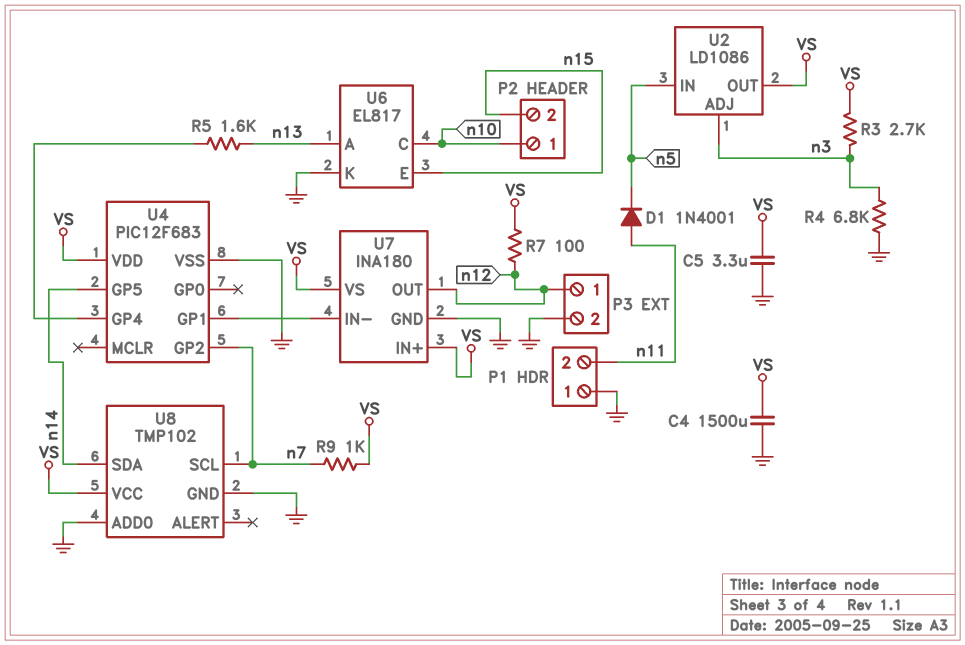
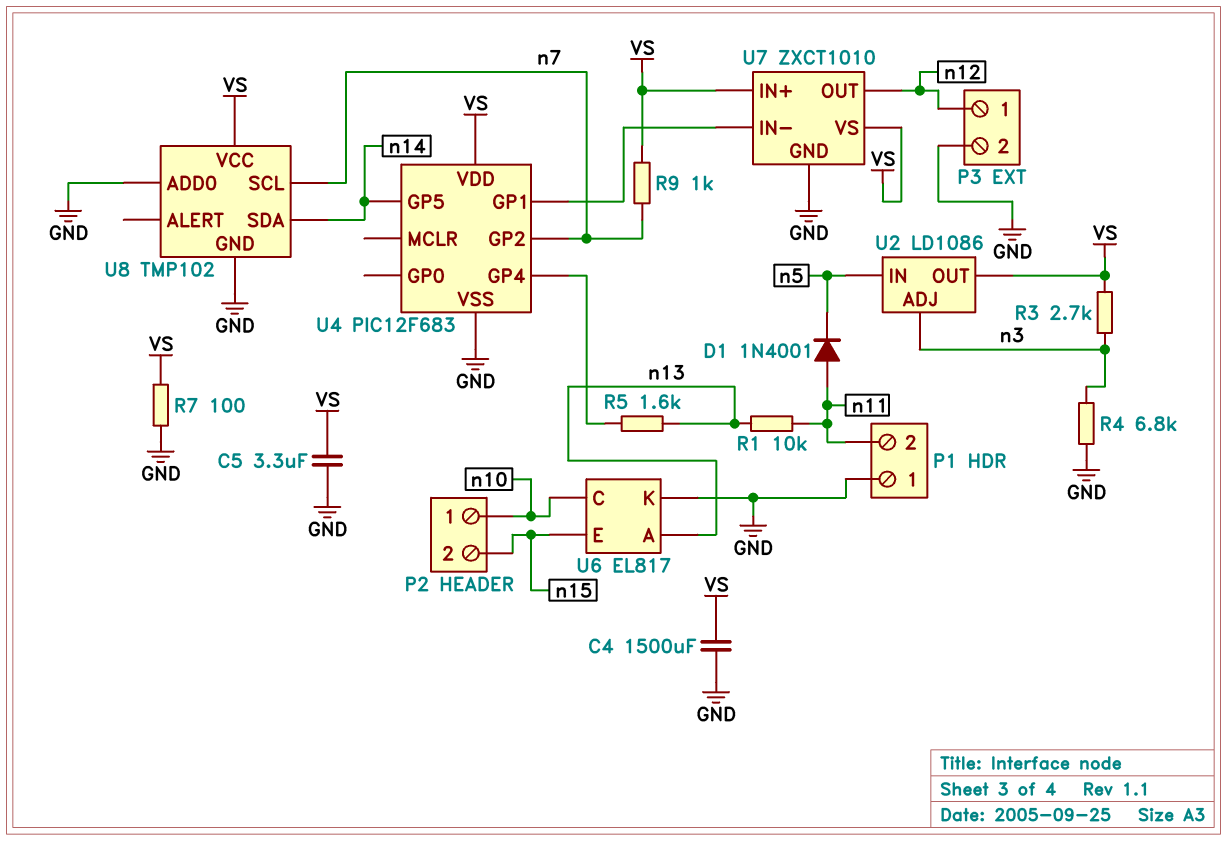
R1: none -> 10k (n11, n13)
R7: 100 (VS, n12) -> 100 (GND, VS)
U7: INA180 -> ZXCT1010

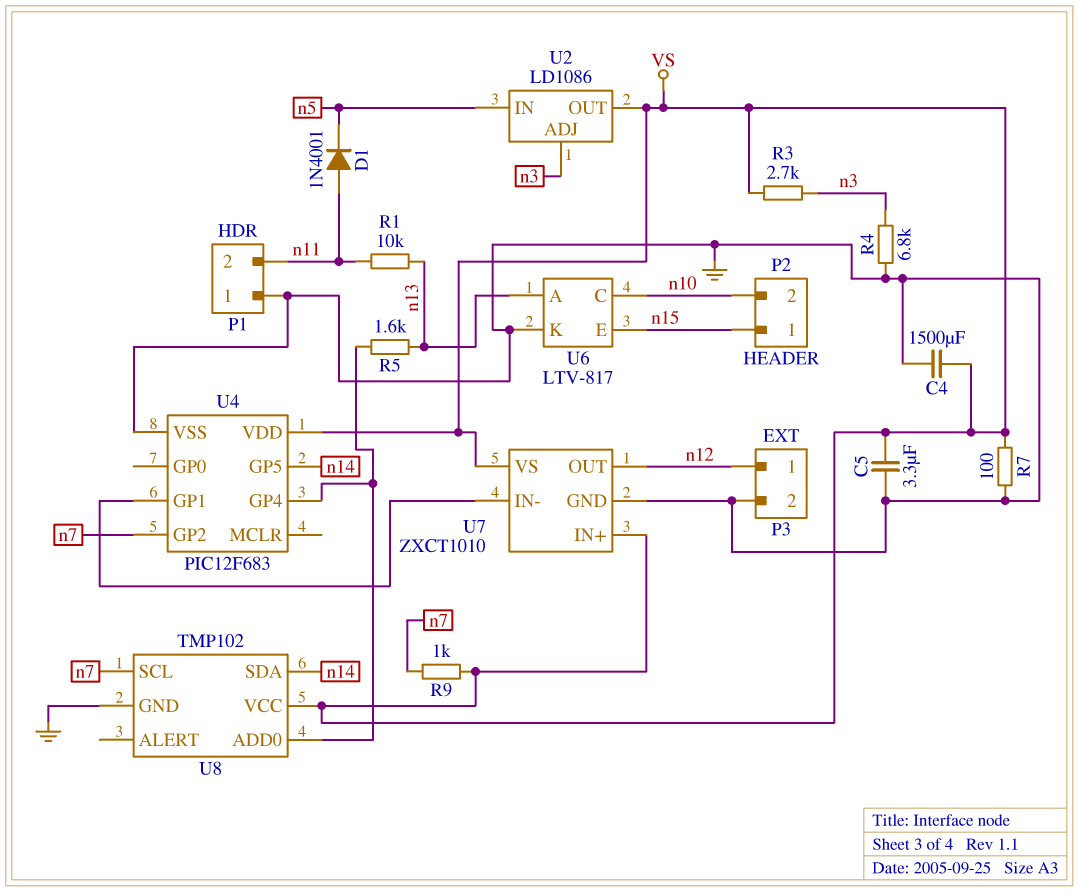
P2 pin 1: n10 -> n15
P2 pin 2: n15 -> n10
U6: EL817 -> LTV-817
U8 pin ADD0: GND -> U4/GP4

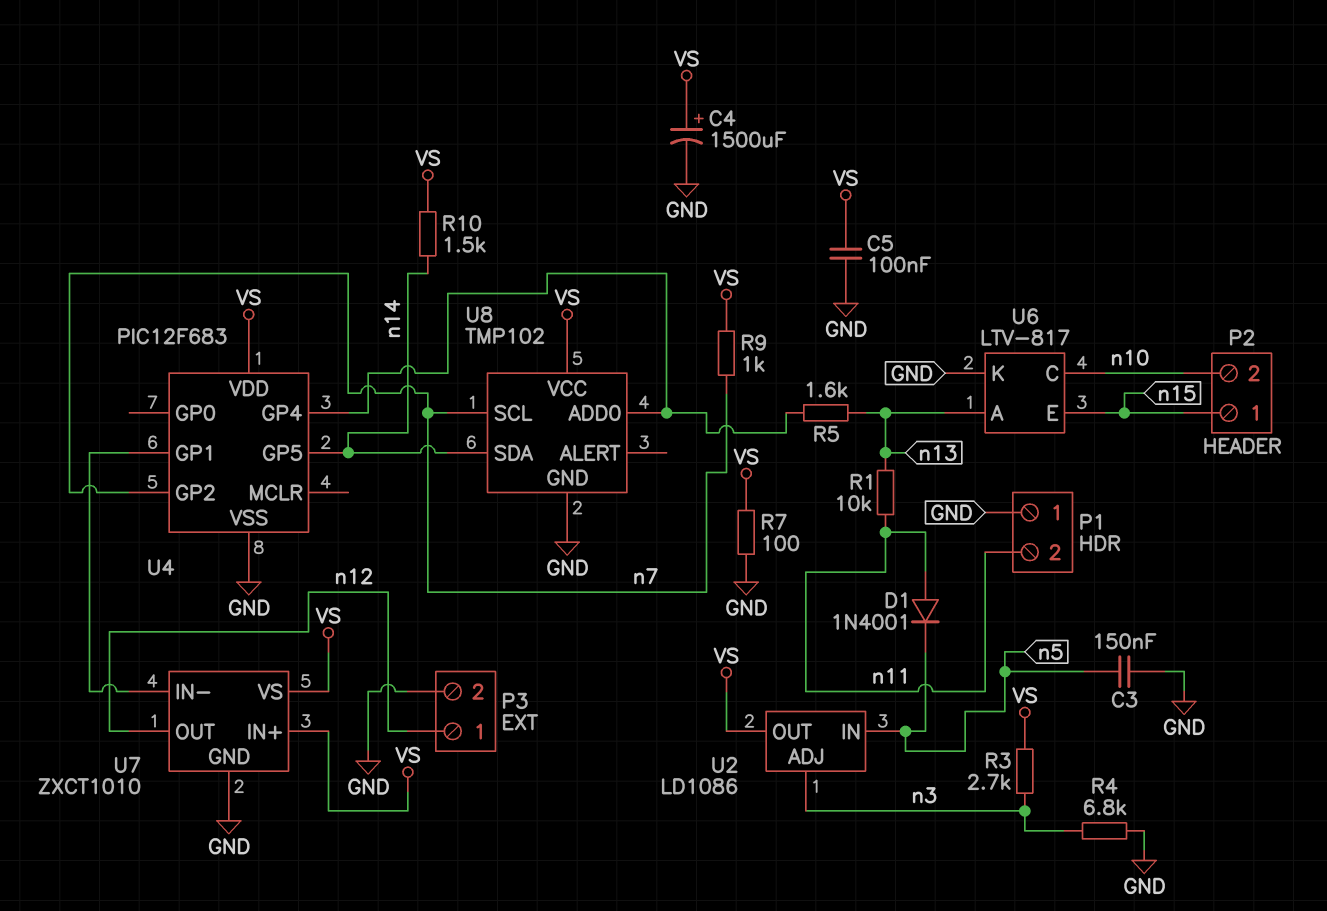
C3: none -> 150nF (GND, n5)
C4: 1500uF (GND, VS) -> 1500uF (plus VS, minus GND)
C5: 3.3uF (GND, VS) -> 100nF (GND, VS)
R10: none -> 1.5k (VS, n14)

